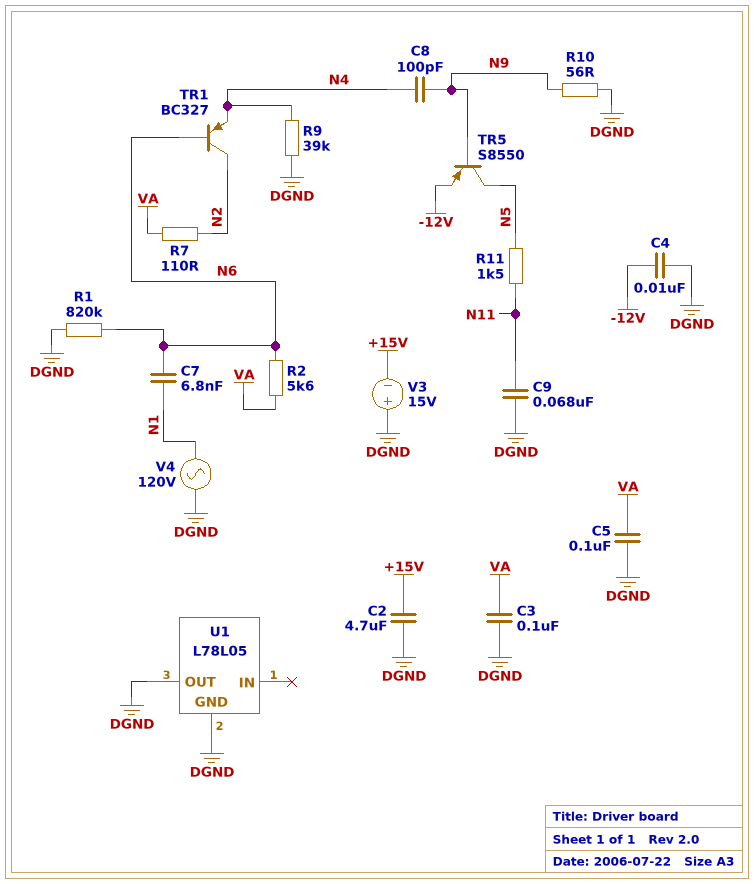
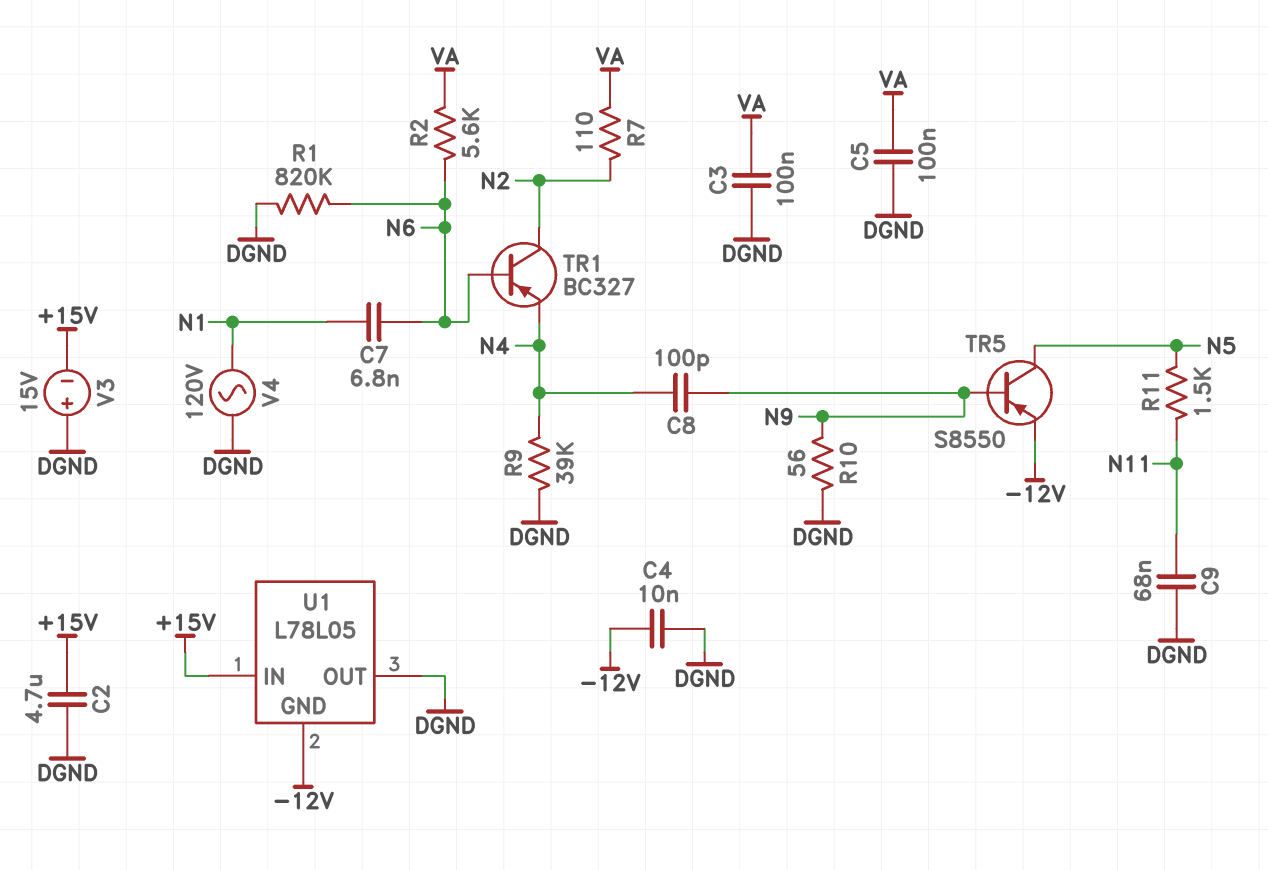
U1 pin GND: DGND -> -12V
U1 pin IN: none -> +15V

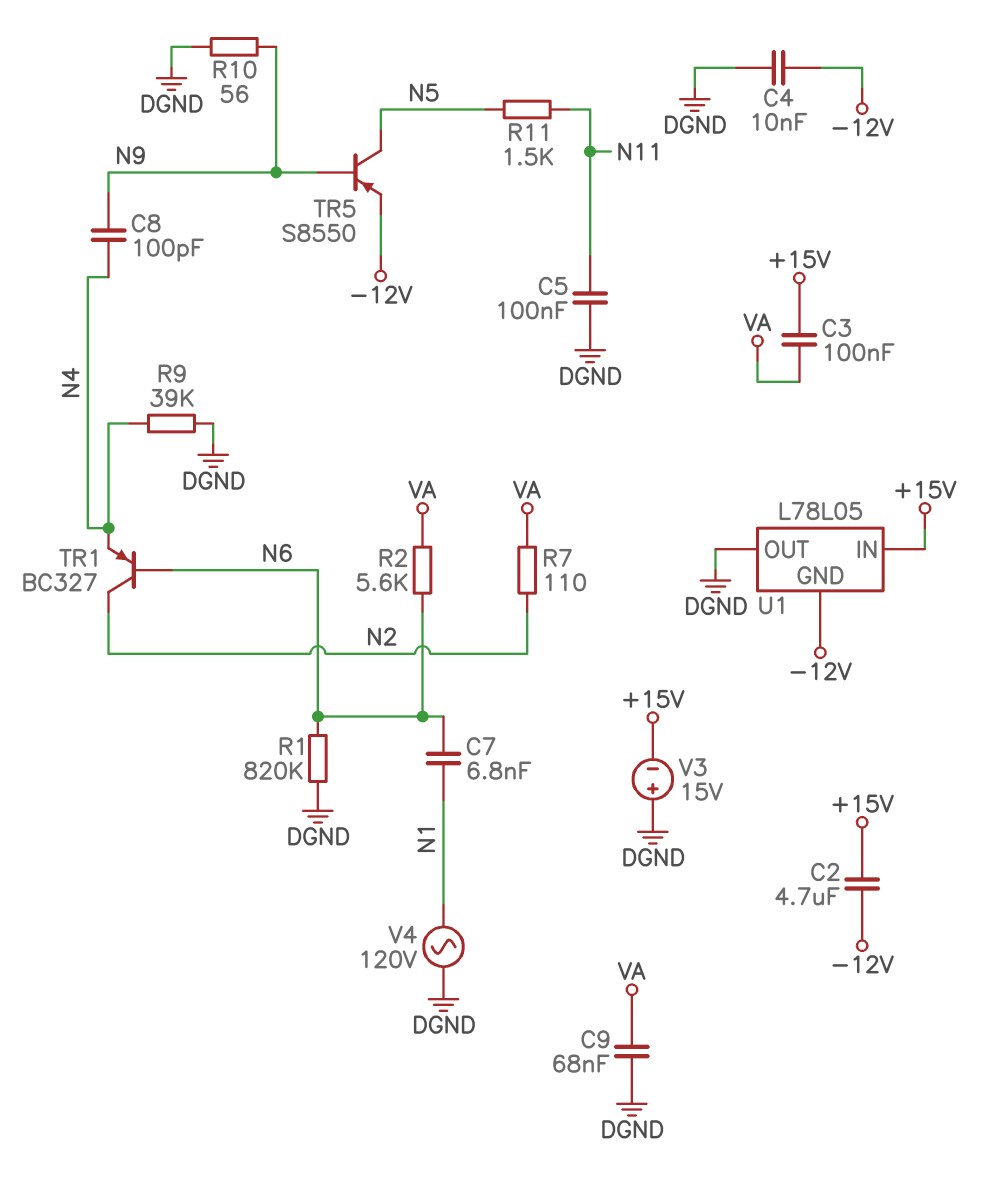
C2: 4.7uF (+15V, DGND) -> 4.7uF (+15V, -12V)
C3: 100nF (DGND, VA) -> 100nF (+15V, VA)
C5: 100nF (DGND, VA) -> 100nF (DGND, N11)
C9: 68nF (DGND, N11) -> 68nF (DGND, VA)

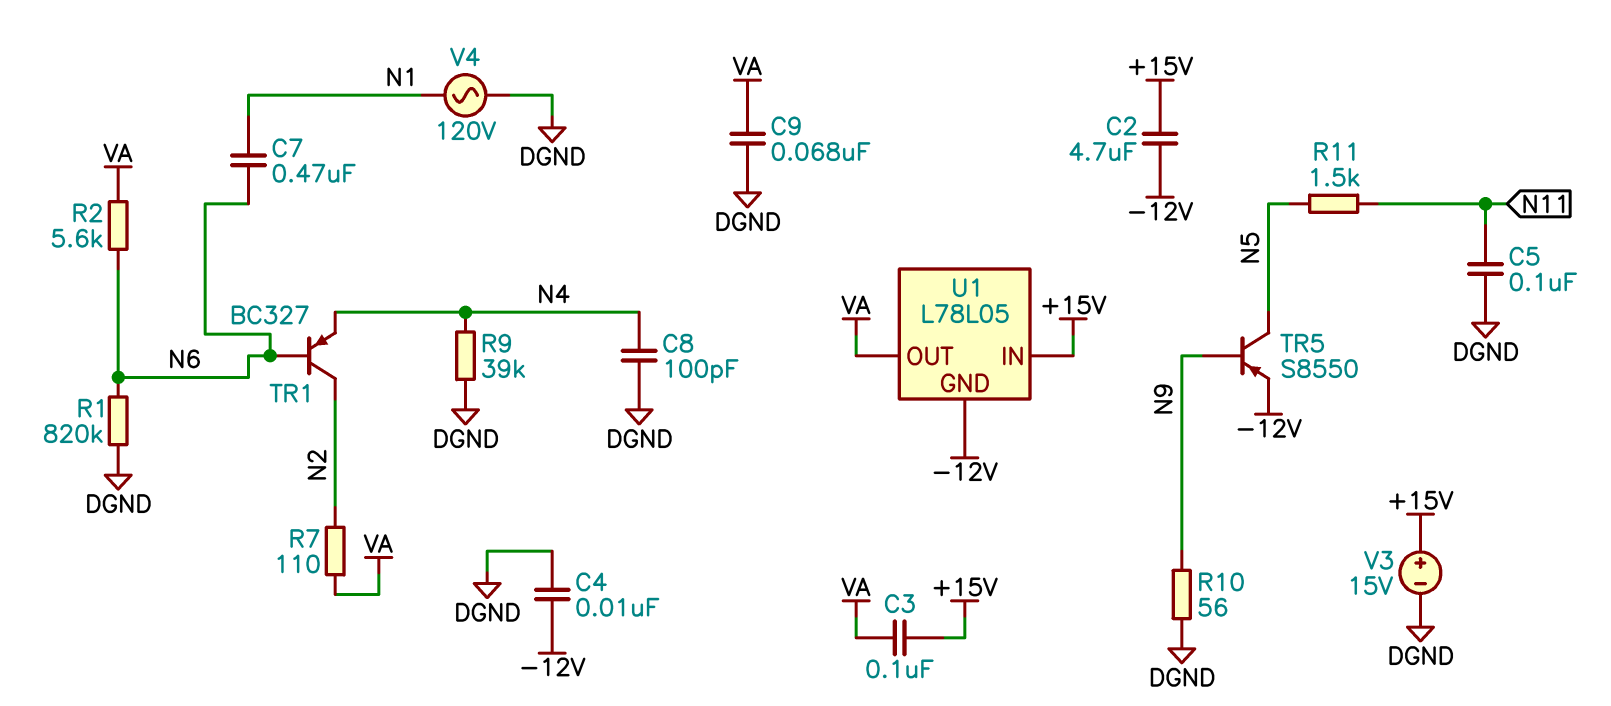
C7: 6.8nF (N1, N6) -> 470nF (N1, N6)
C8: 100pF (N4, N9) -> 100pF (DGND, N4)
U1 pin OUT: DGND -> VA
V3: 15V (plus DGND, minus +15V) -> 15V (plus +15V, minus DGND)

